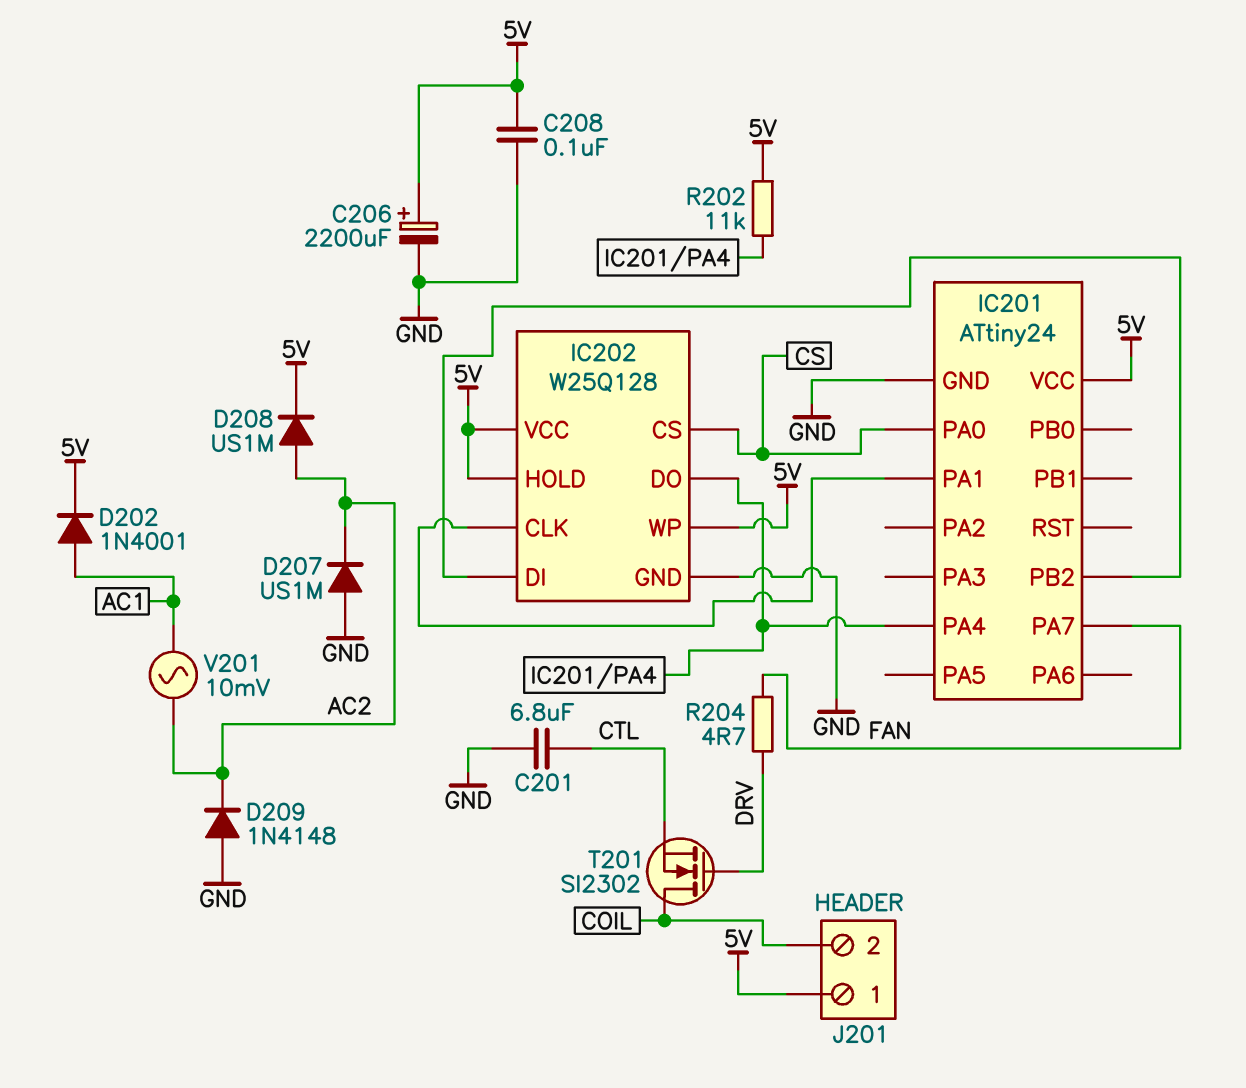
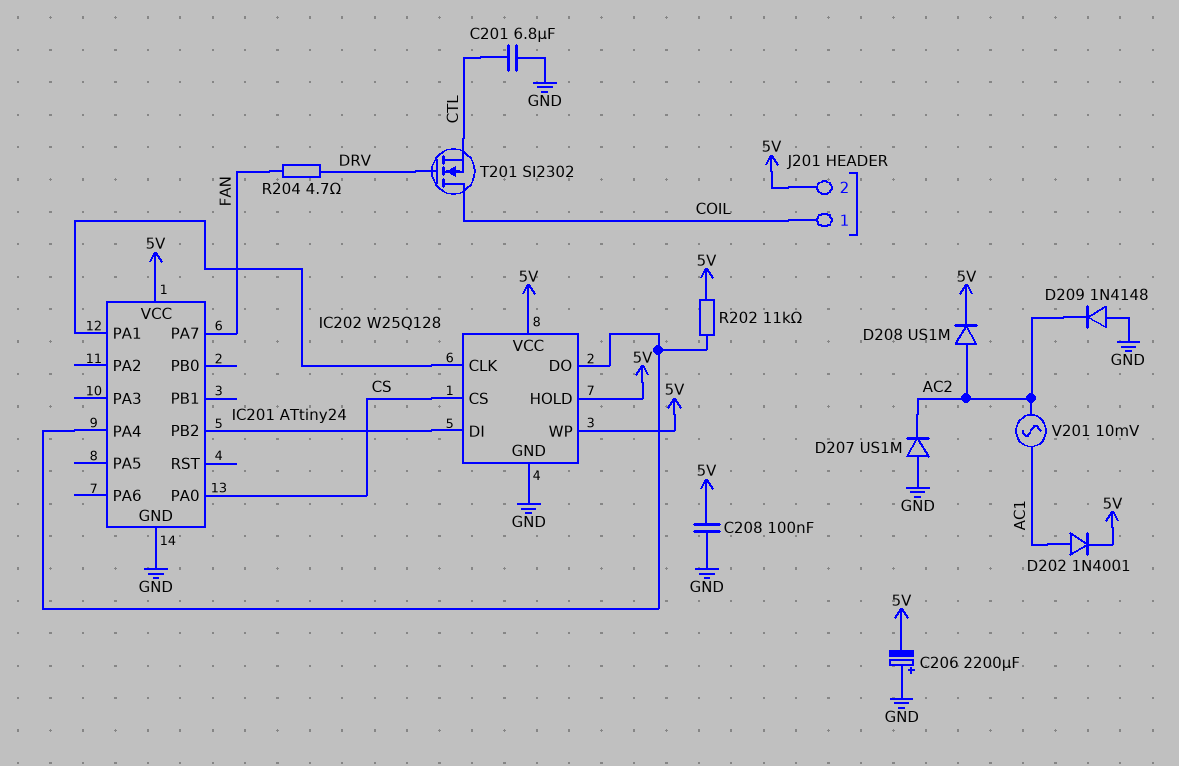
C206: 2200uF (plus 5V, minus GND) -> 2200uF (plus GND, minus 5V)
J201 pin 1: 5V -> COIL
J201 pin 2: COIL -> 5V

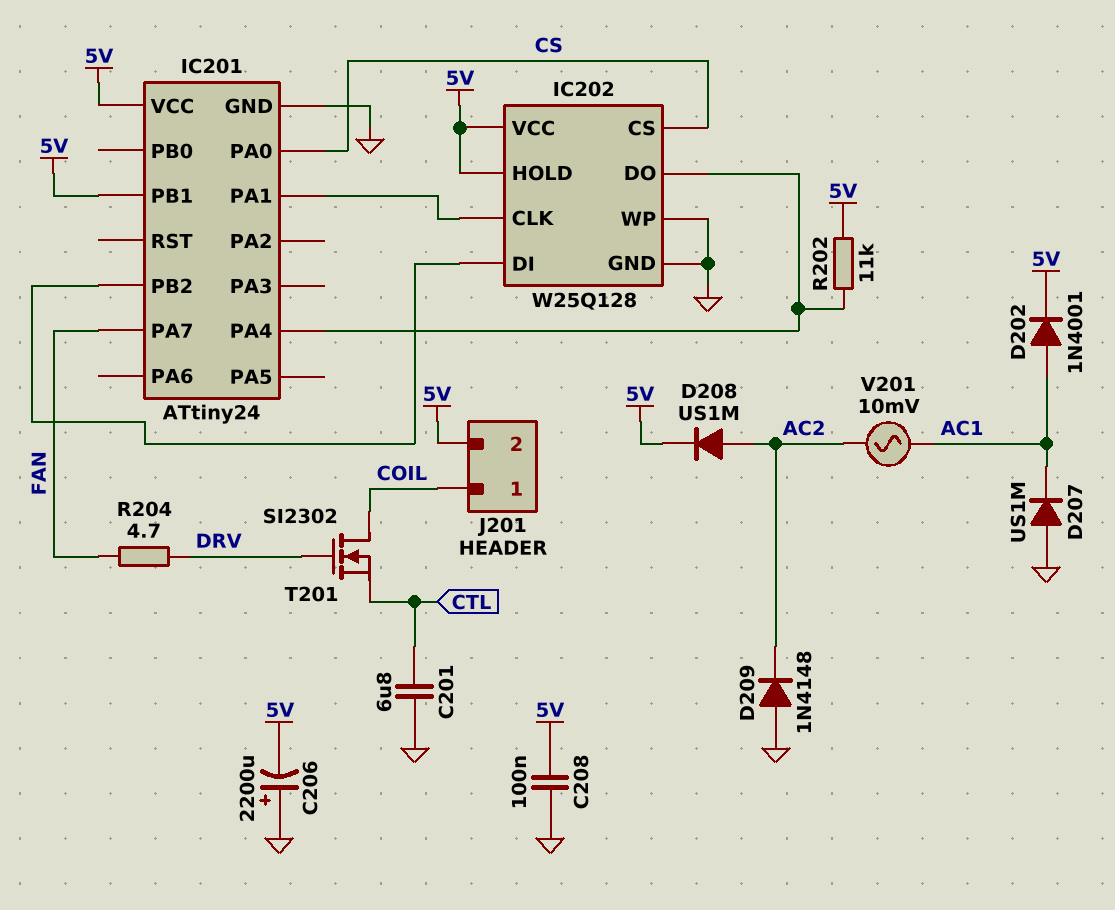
D207: diode US1M (A GND, K AC2) -> diode US1M (A GND, K AC1)
IC201 pin PB1: none -> 5V
IC202 pin WP: 5V -> GND

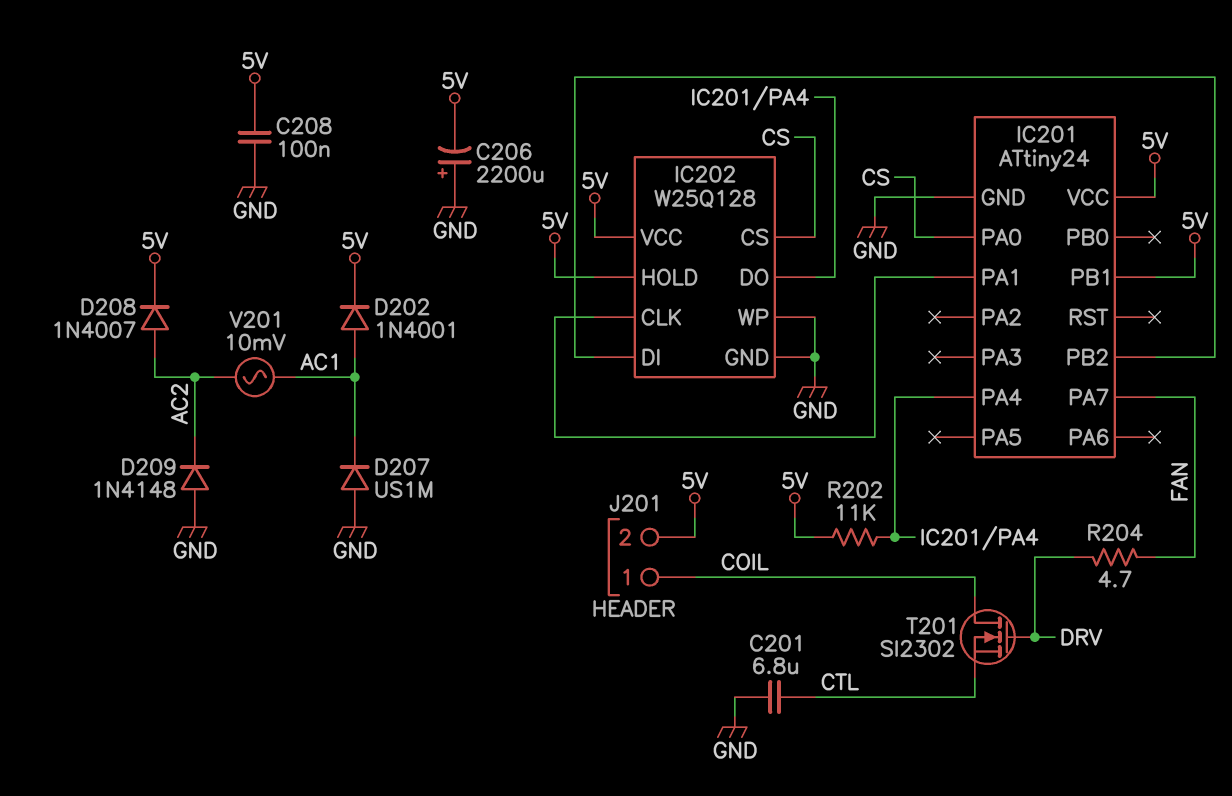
D208: diode US1M (A AC2, K 5V) -> diode 1N4007 (A AC2, K 5V)

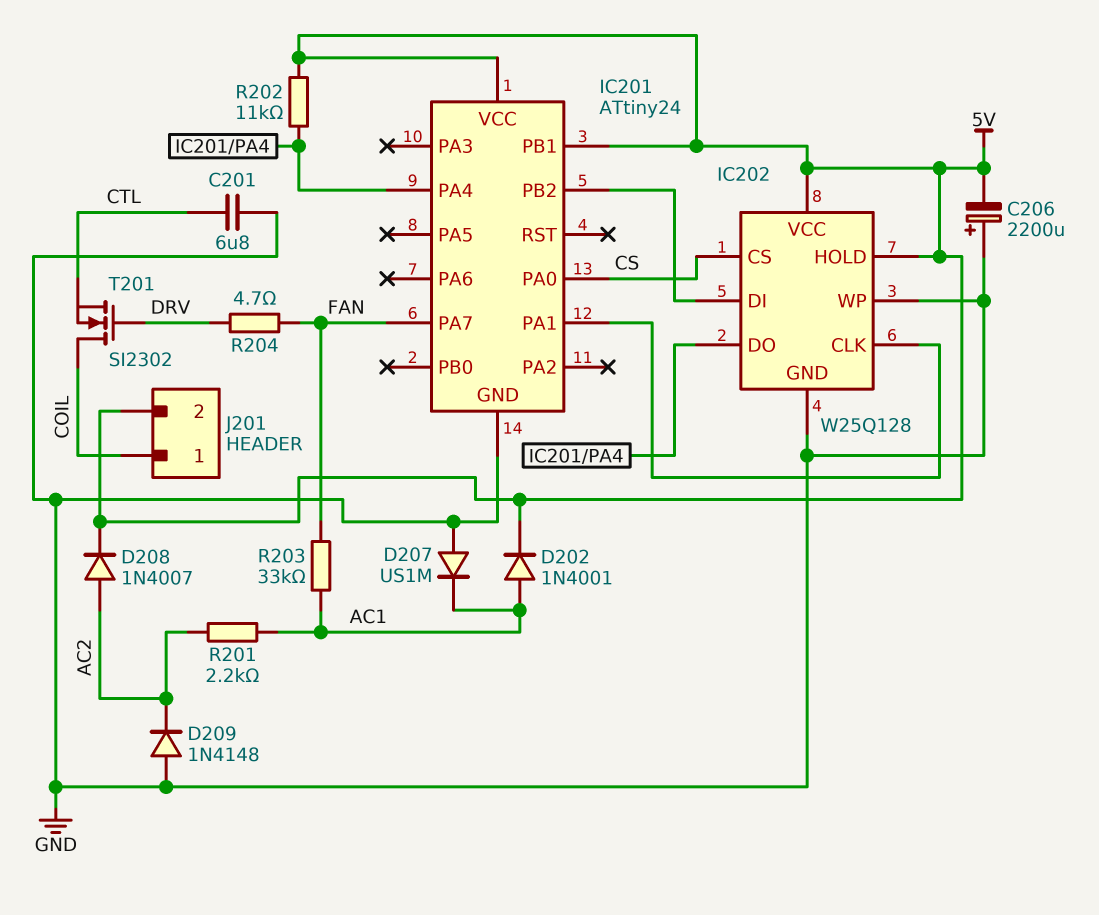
C208: 100nF (5V, GND) -> none
R201: none -> 2.2k (AC1, AC2)
R203: none -> 33k (AC1, FAN)
V201: AC 10mV (AC1, AC2) -> none

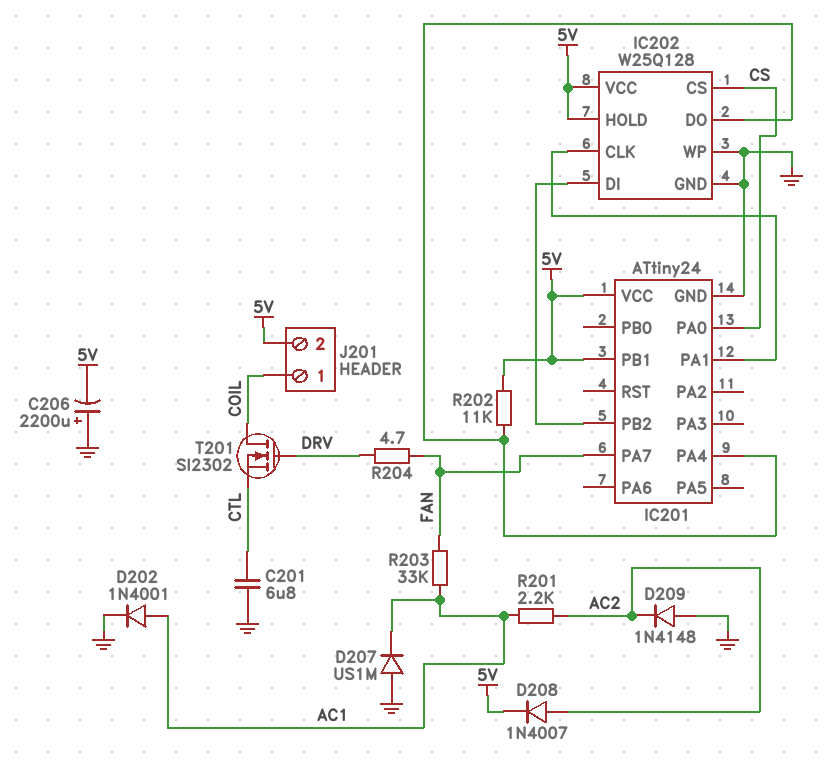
D202: diode 1N4001 (A AC1, K 5V) -> diode 1N4001 (A AC1, K GND)

